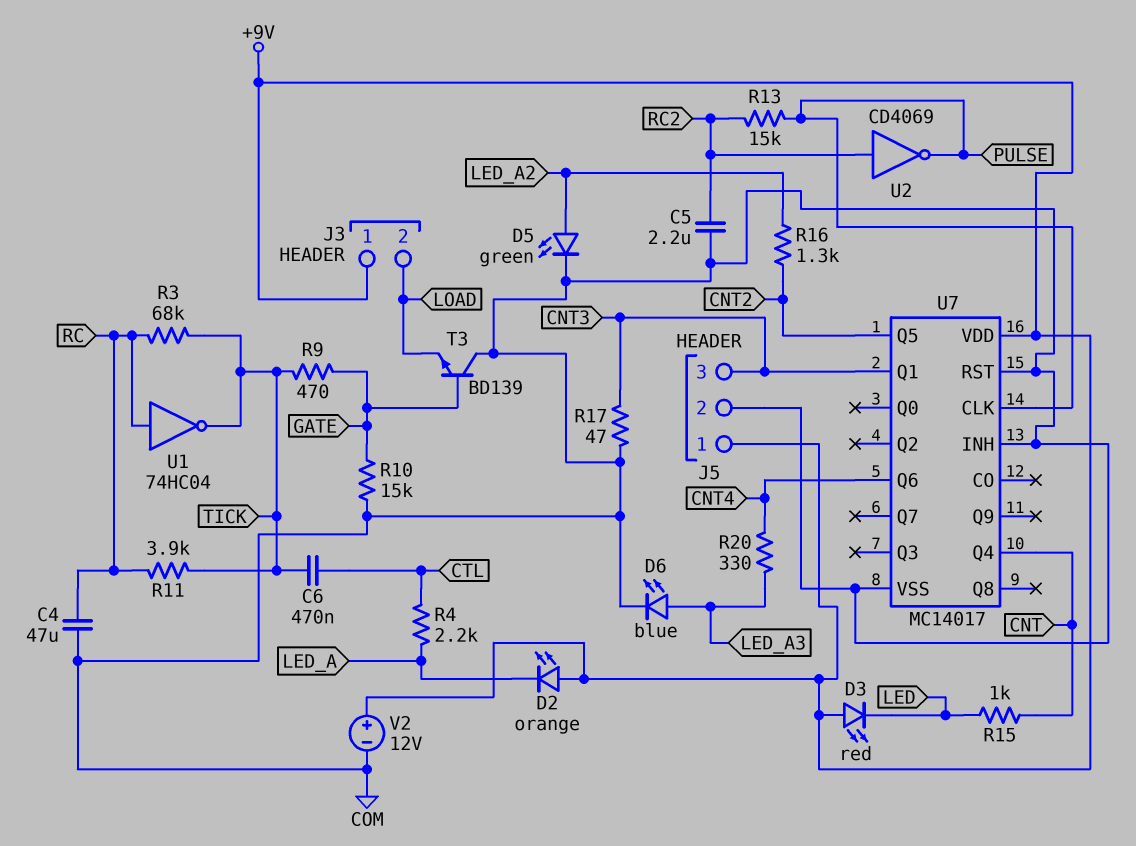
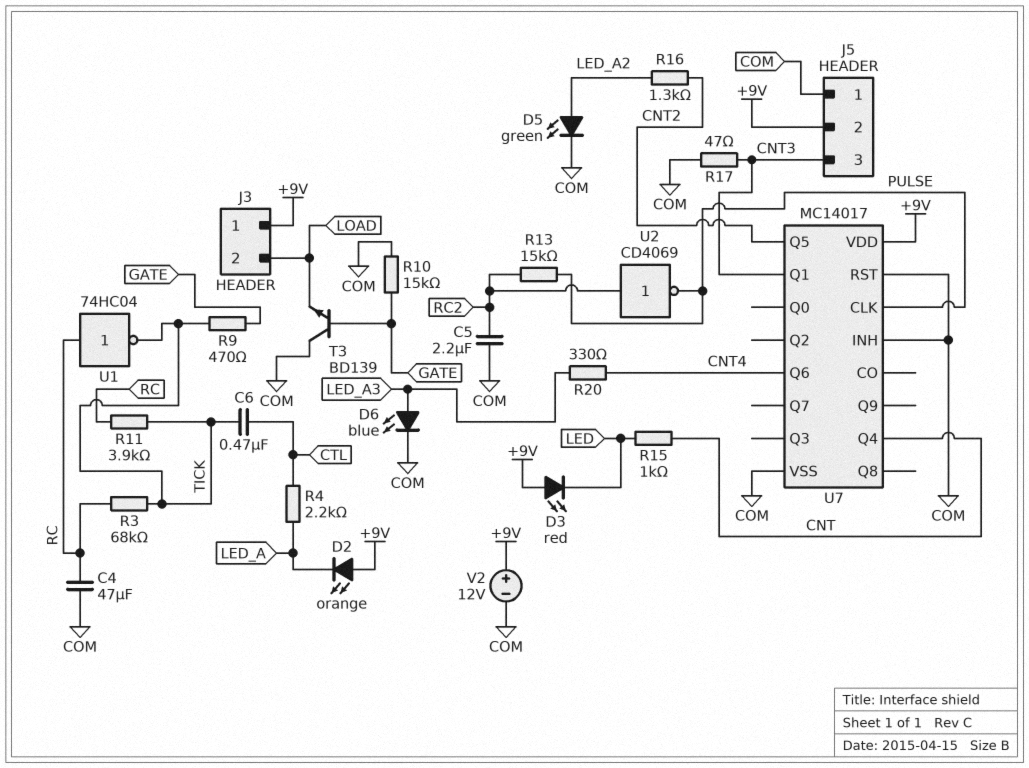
J5 pin 1: +9V -> COM
J5 pin 2: COM -> +9V

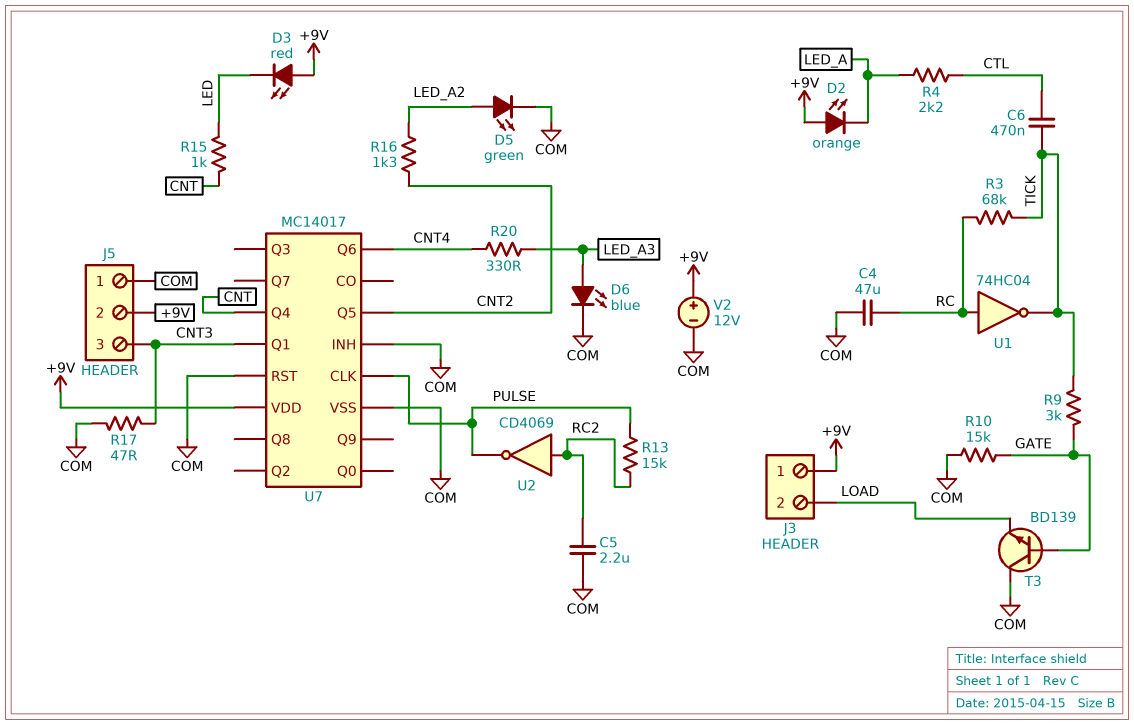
R9: 470 (GATE, TICK) -> 3k (GATE, TICK)
R11: 3.9k (RC, TICK) -> none

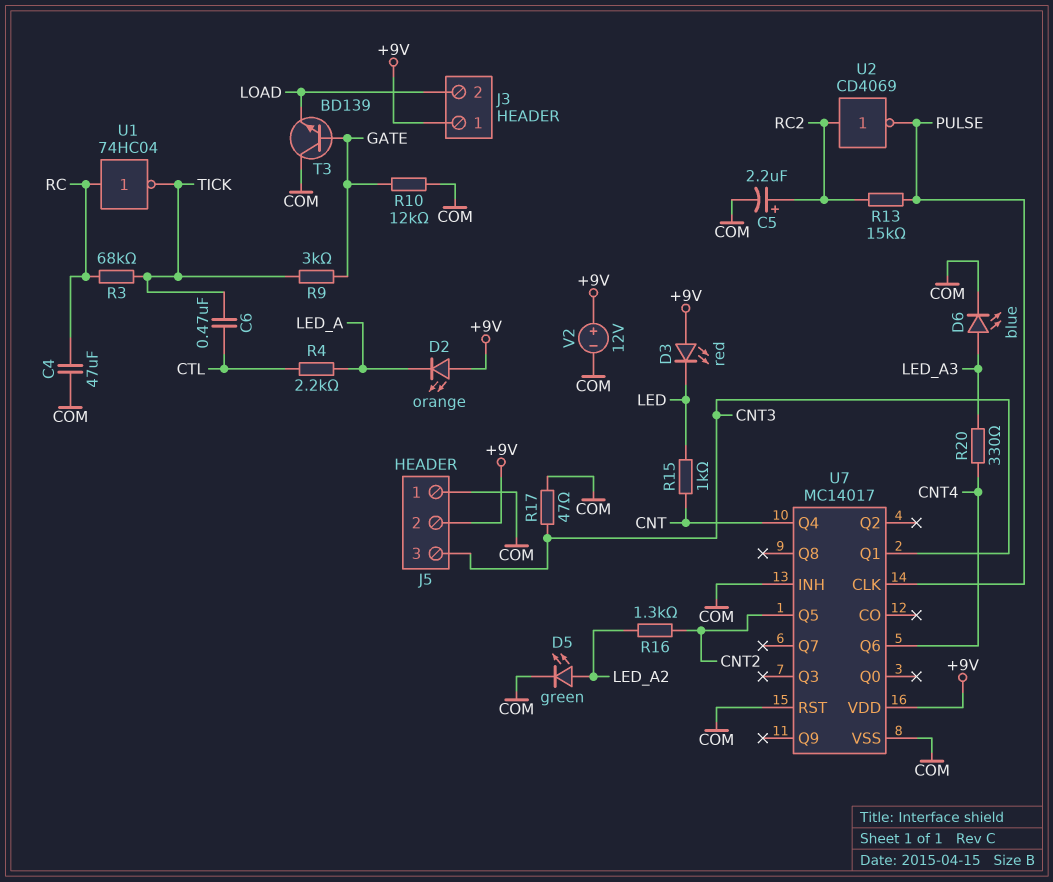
C5: 2.2uF (COM, RC2) -> 2.2uF (plus RC2, minus COM)
R10: 15k (COM, GATE) -> 12k (COM, GATE)

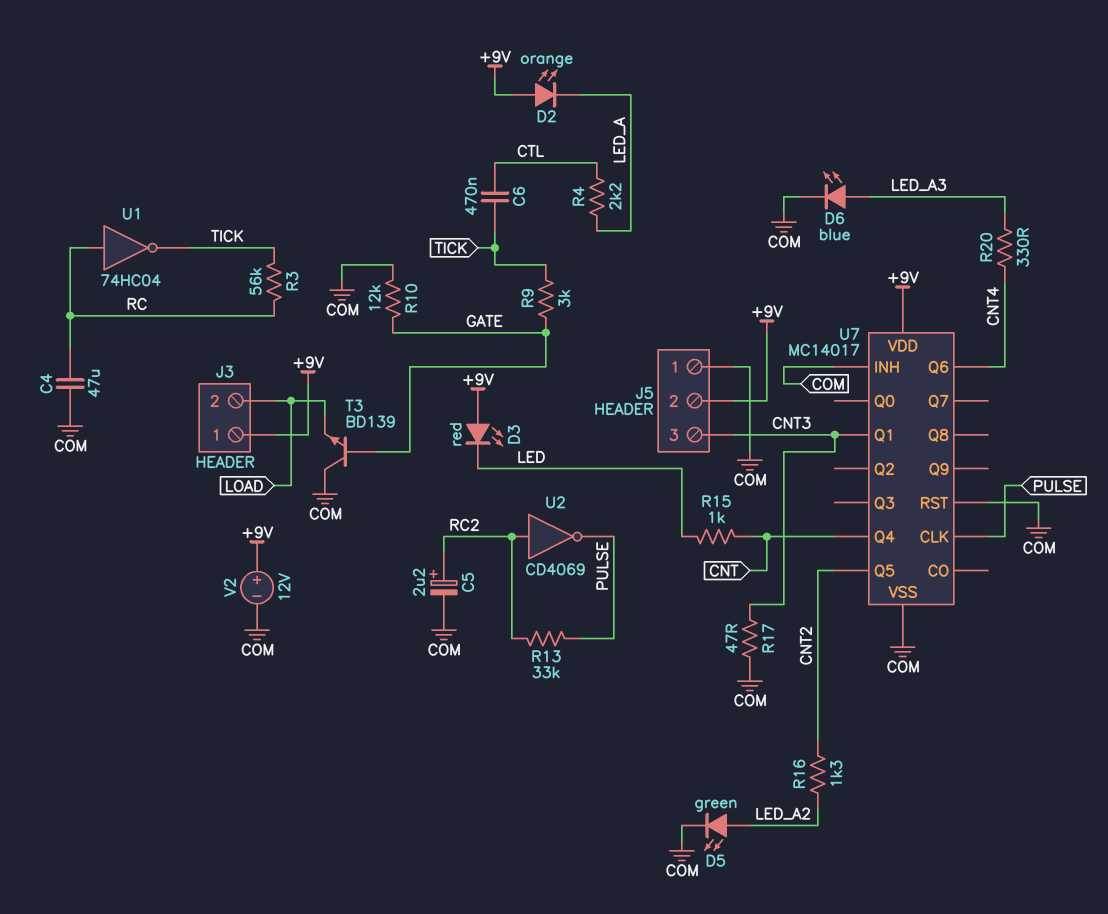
R3: 68k (RC, TICK) -> 56k (RC, TICK)
R13: 15k (PULSE, RC2) -> 33k (PULSE, RC2)

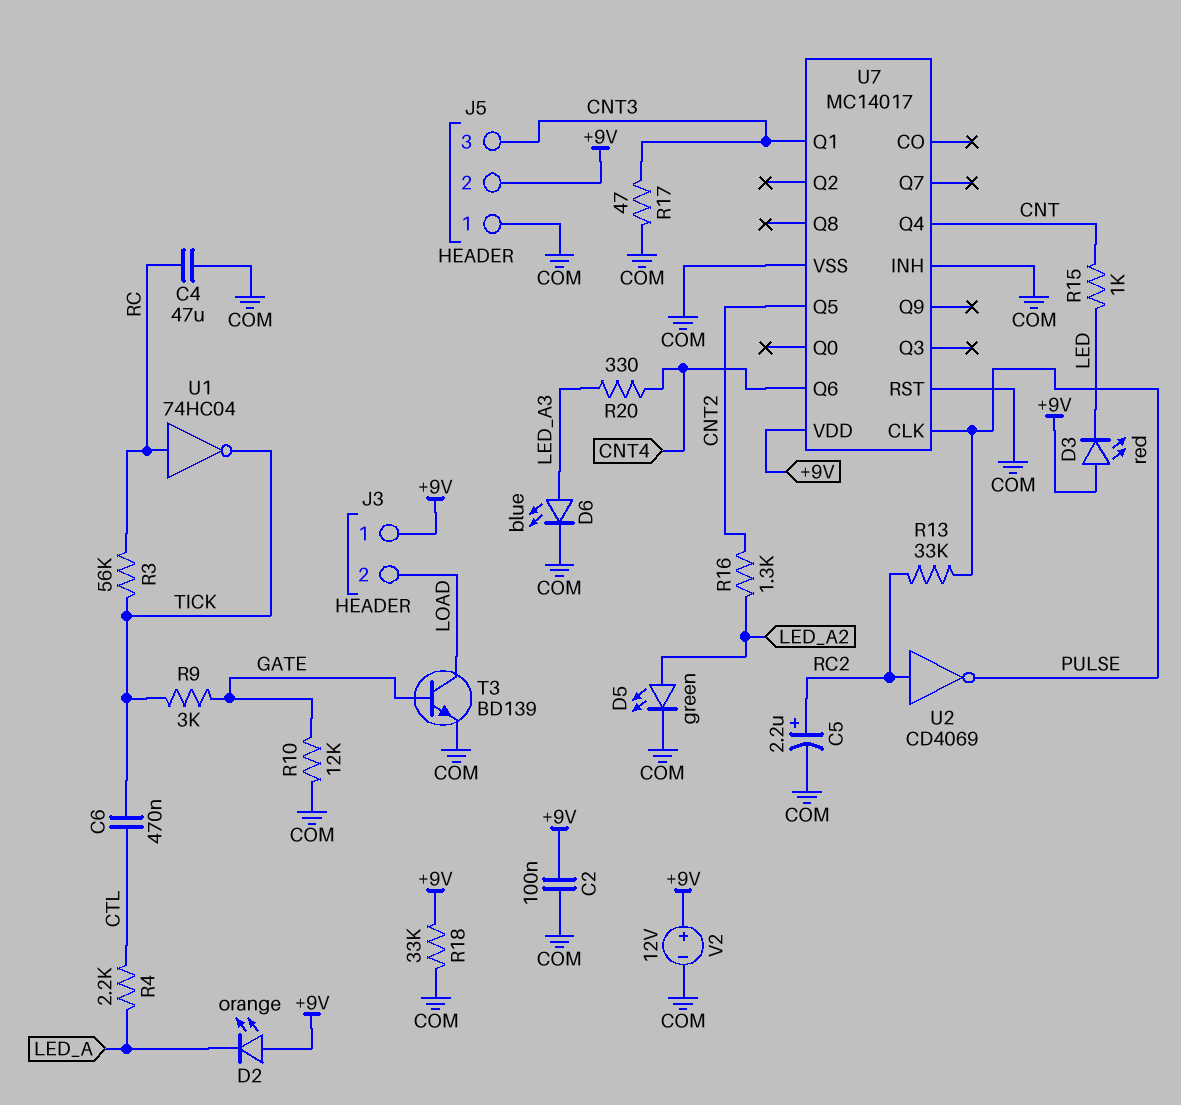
C2: none -> 100nF (+9V, COM)
R18: none -> 33k (+9V, COM)
T3: NPN BD139 (B GATE, C COM, E LOAD) -> NPN BD139 (B GATE, C LOAD, E COM)

